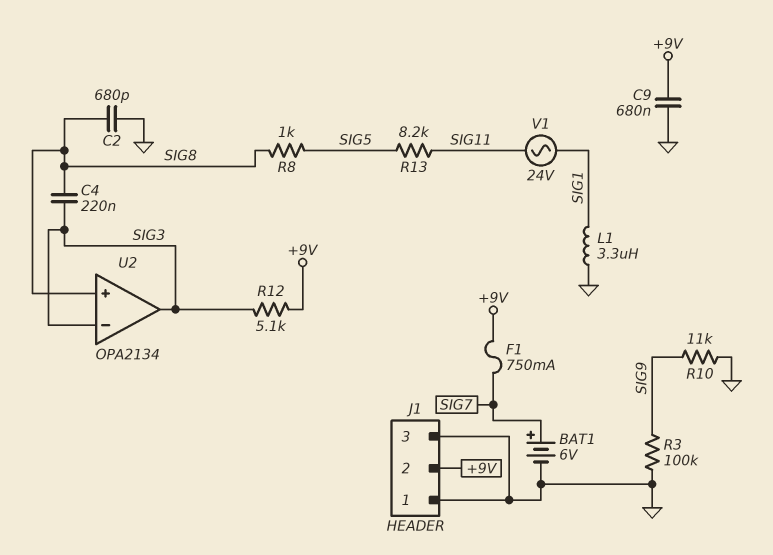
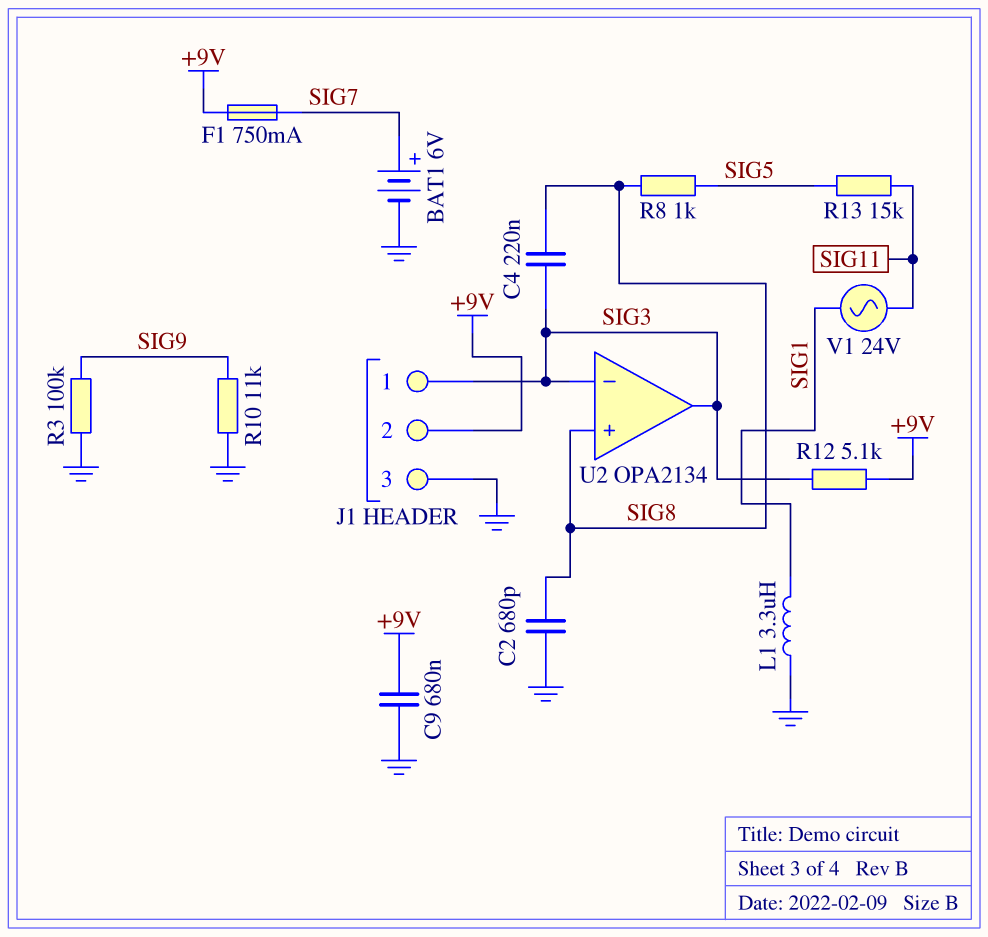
J1 pin 1: GND -> SIG3
R13: 8.2k (SIG5, SIG11) -> 15k (SIG5, SIG11)

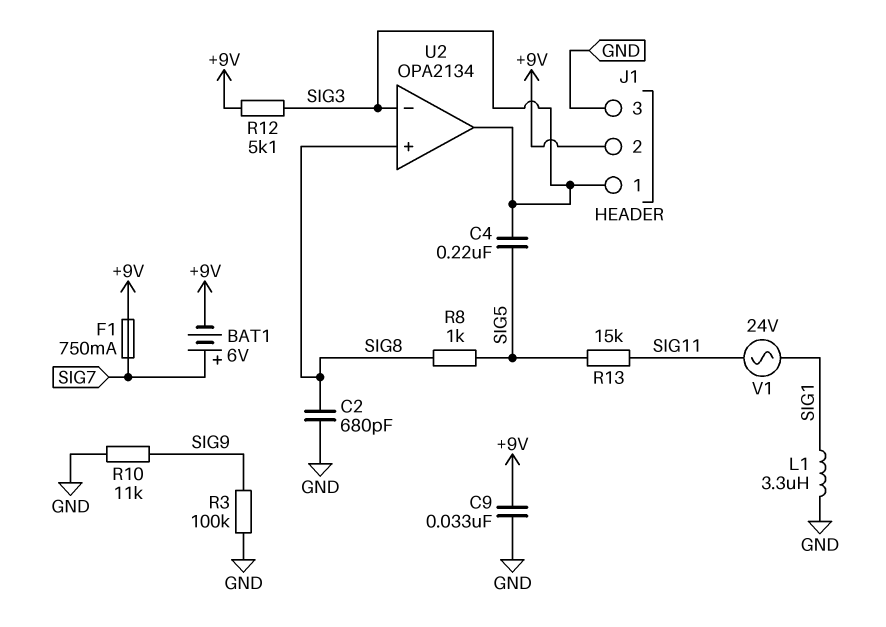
BAT1: 6V (plus SIG7, minus GND) -> 6V (plus SIG7, minus +9V)
C4: 220nF (SIG3, SIG8) -> 220nF (SIG3, SIG5)
C9: 680nF (+9V, GND) -> 33nF (+9V, GND)

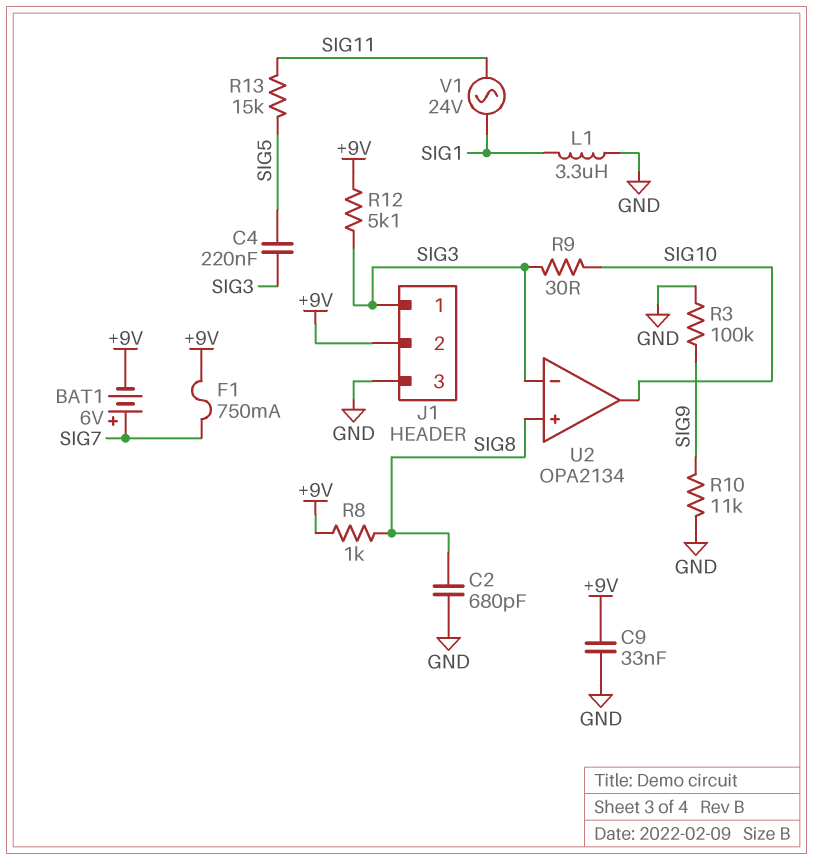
R8: 1k (SIG5, SIG8) -> 1k (+9V, SIG8)
R9: none -> 30 (SIG3, SIG10)
U2 pin out: SIG3 -> SIG10

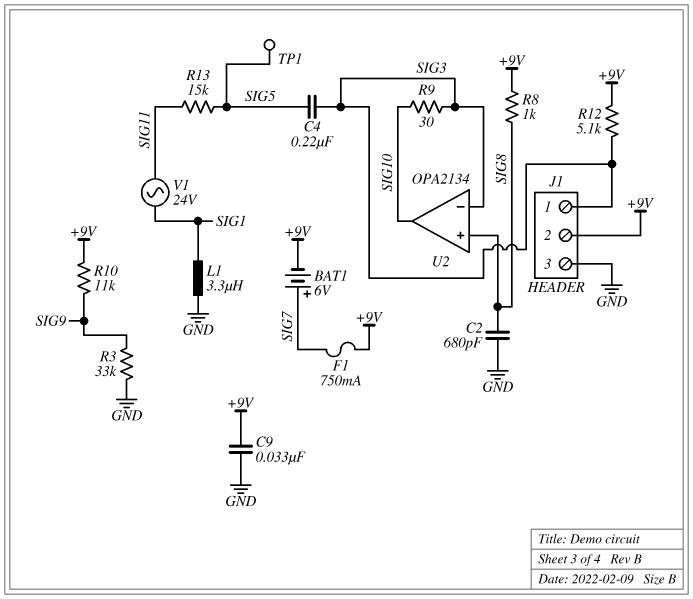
R3: 100k (GND, SIG9) -> 33k (GND, SIG9)
R10: 11k (GND, SIG9) -> 11k (+9V, SIG9)
TP1: none -> test point (SIG5)

